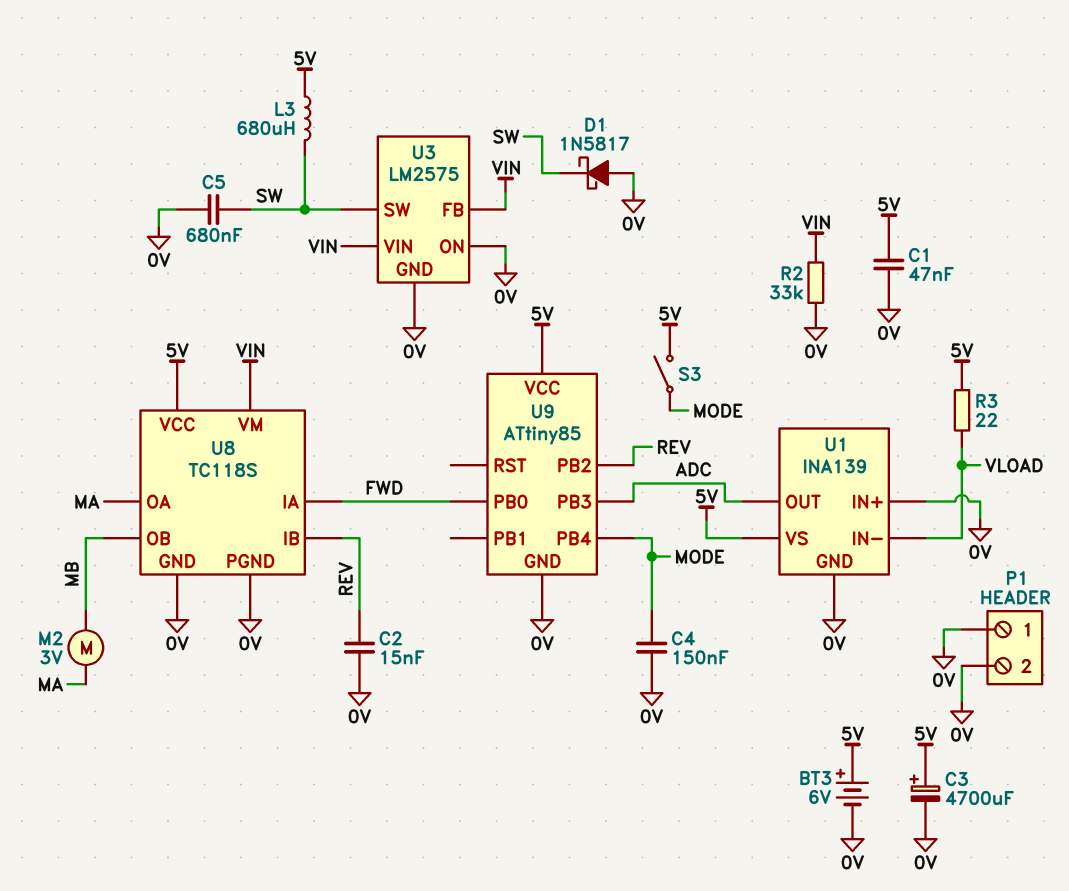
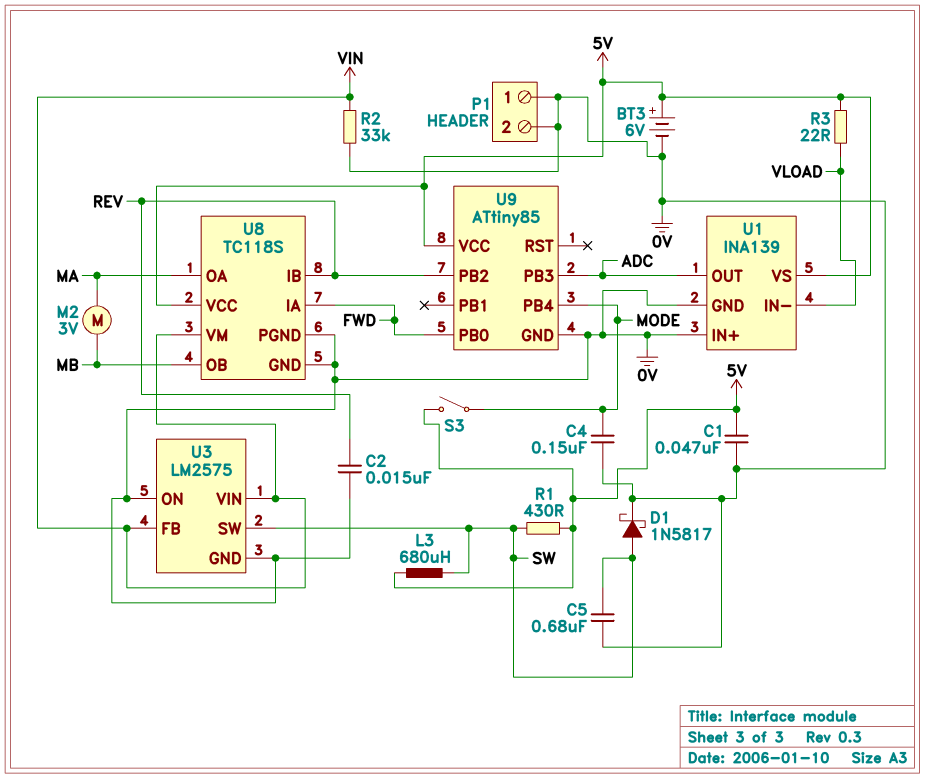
C3: 4700uF (plus 5V, minus 0V) -> none
D1: schottky 1N5817 (A 0V, K SW) -> schottky 1N5817 (A SW, K 0V)
R1: none -> 430 (5V, SW)

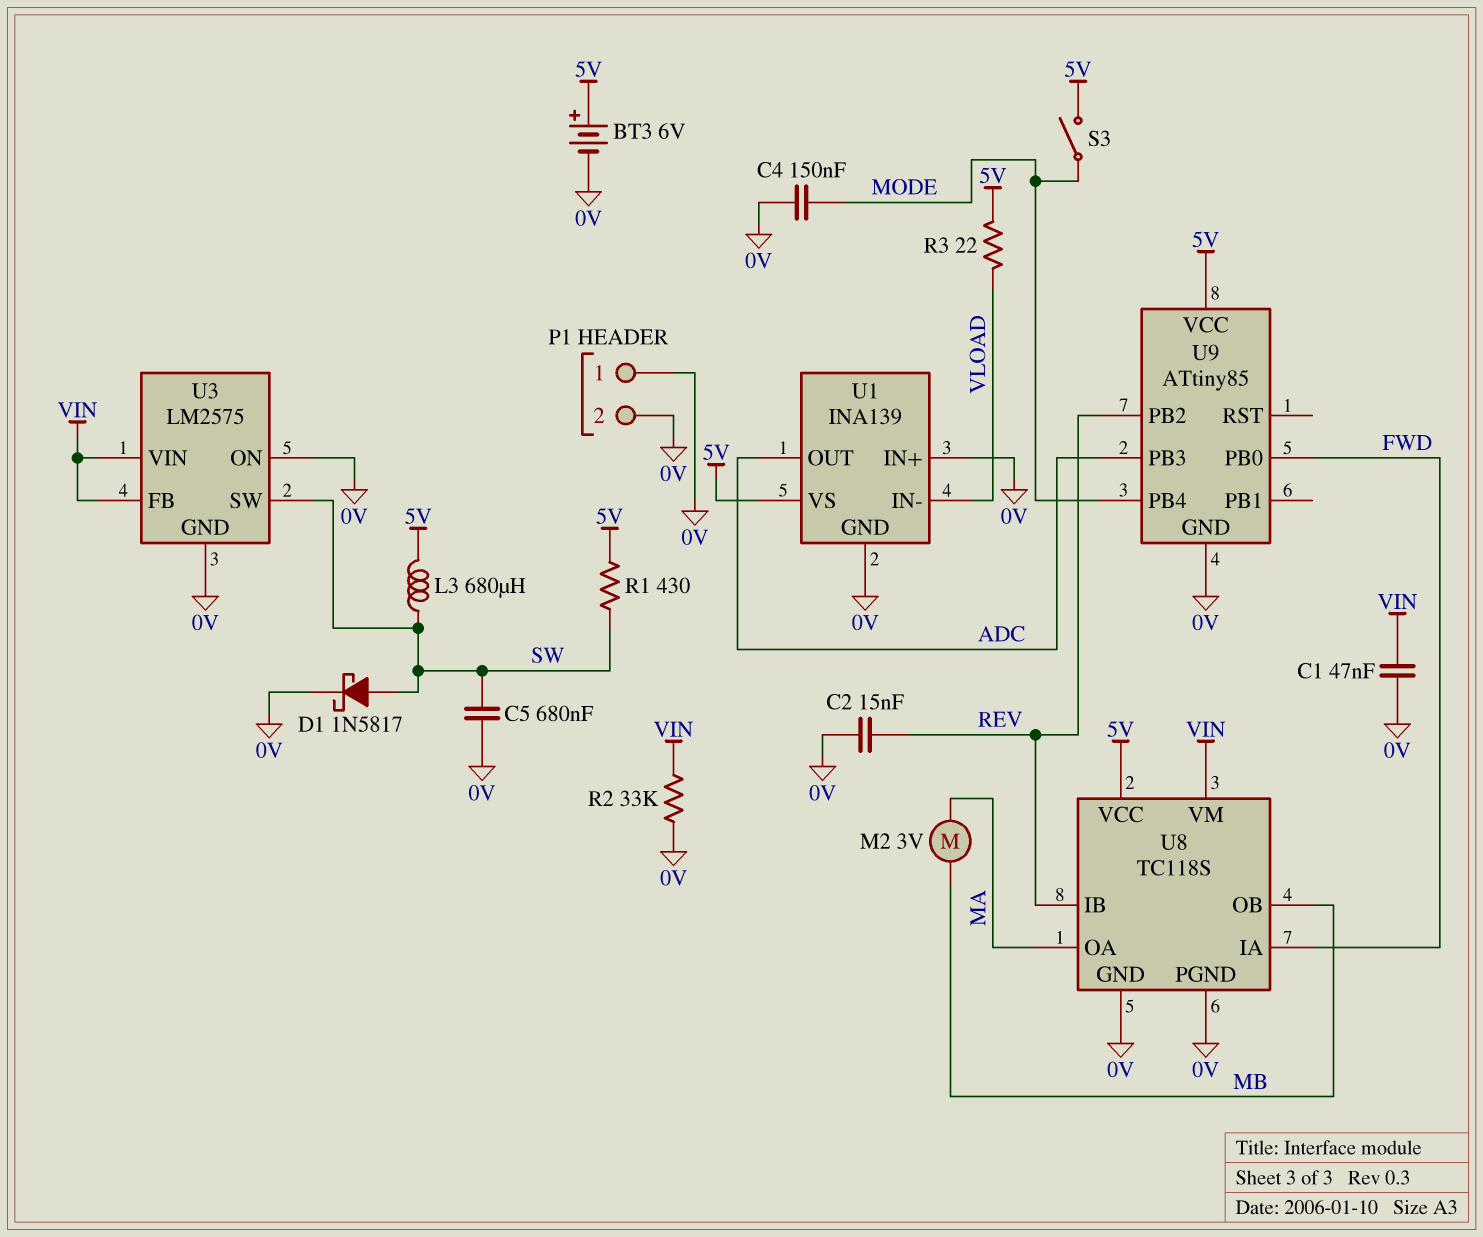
C1: 47nF (0V, 5V) -> 47nF (0V, VIN)

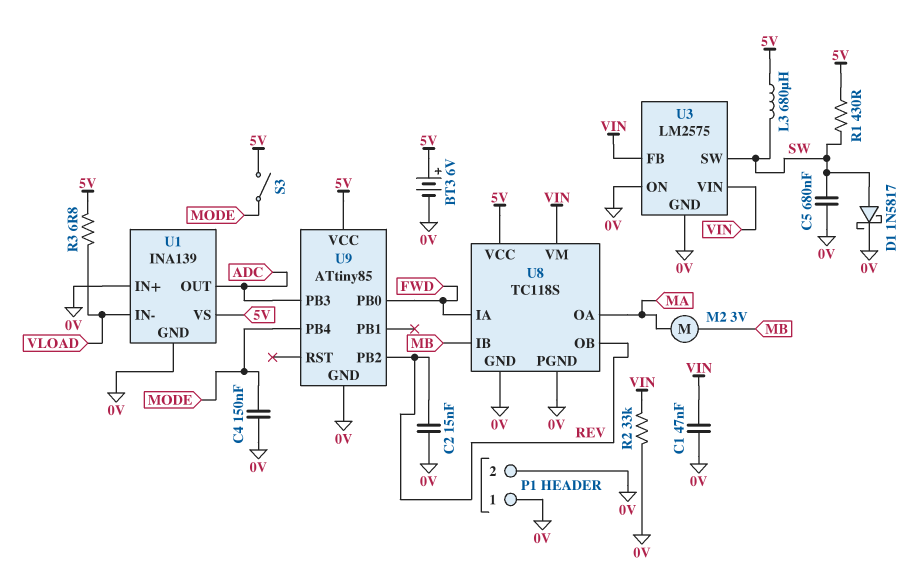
R3: 22 (5V, VLOAD) -> 6.8 (5V, VLOAD)
U8 pin IB: REV -> MB
U8 pin OB: MB -> REV

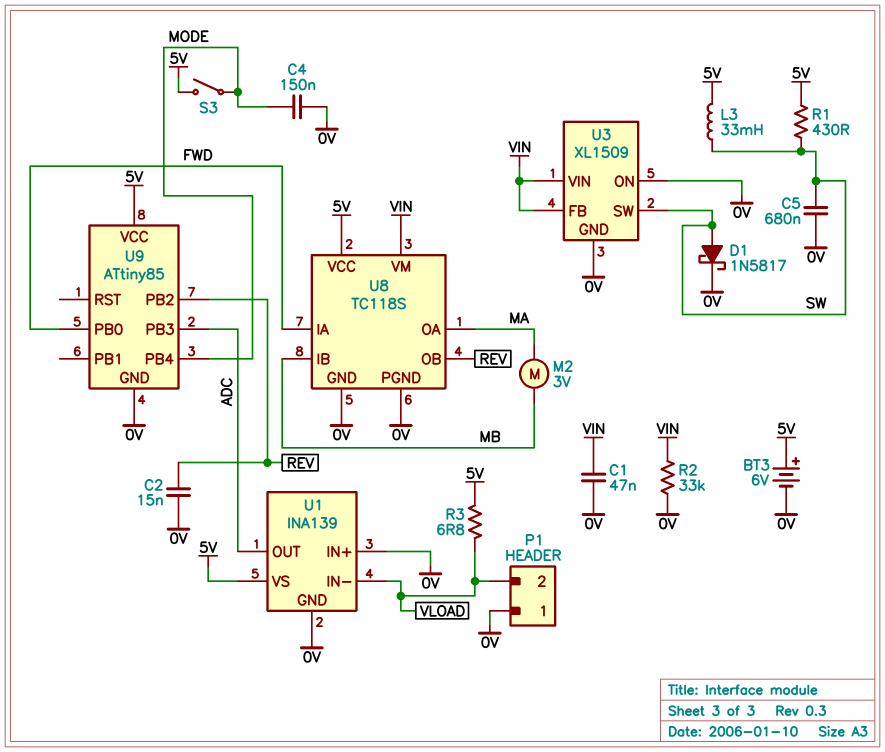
L3: 680uH (5V, SW) -> 33mH (5V, SW)
P1 pin 2: 0V -> VLOAD
U3: LM2575 -> XL1509

